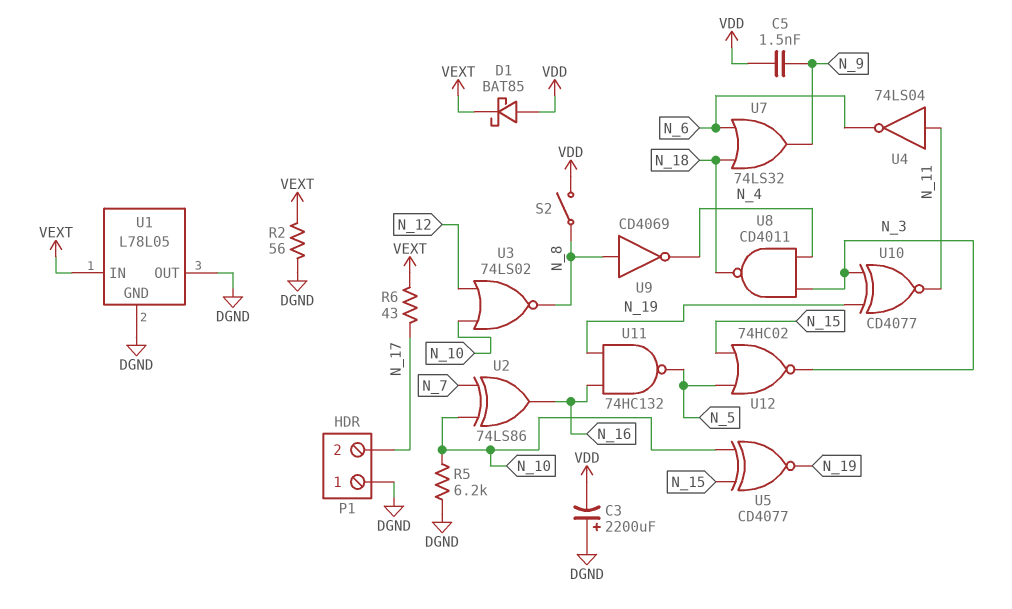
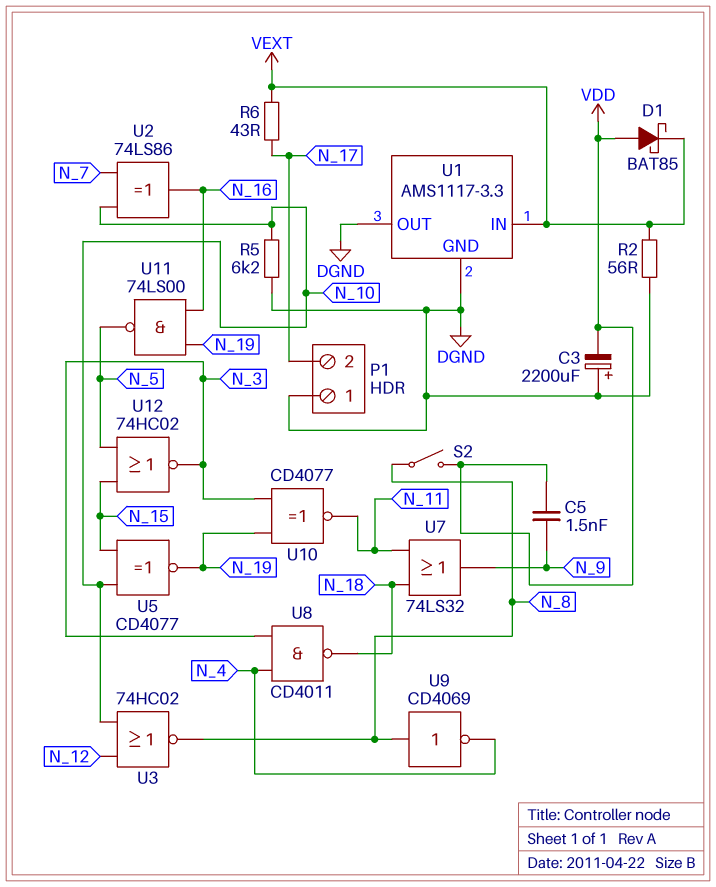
U1: L78L05 -> AMS1117-3.3
U3: NOR 74LS02 (in N_10, in N_12, out N_8) -> NOR 74HC02 (in N_10, in N_12, out N_8)
U4: NOT 74LS04 (in N_11, out N_6) -> none
U7: OR 74LS32 (in N_6, in N_18, out N_9) -> OR 74LS32 (in N_11, in N_18, out N_9)
U11: NAND 74HC132 (in N_16, in N_19, out N_5) -> NAND 74LS00 (in N_16, in N_19, out N_5)

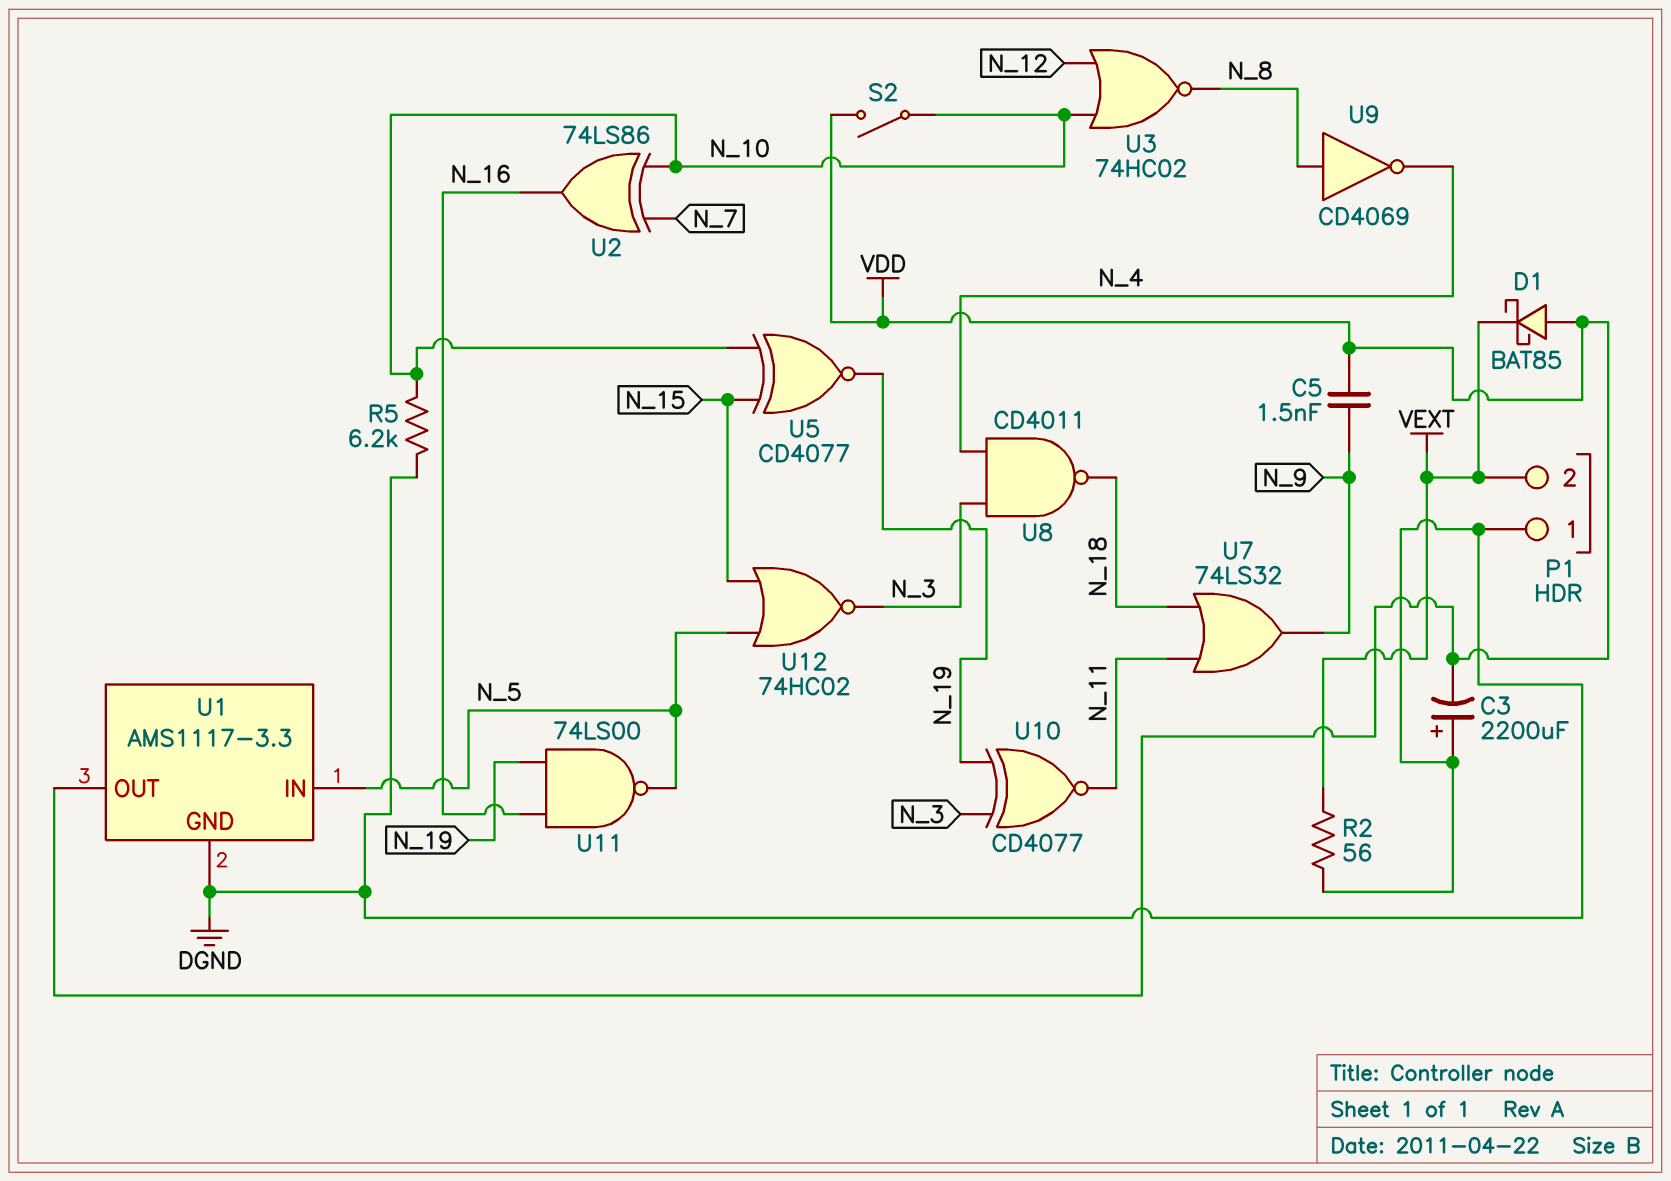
P1 pin 2: N_17 -> VEXT
R6: 43 (N_17, VEXT) -> none
S2: switch (N_8, VDD) -> switch (N_10, VDD)
U1 pin IN: VEXT -> N_5
U1 pin OUT: DGND -> VDD

